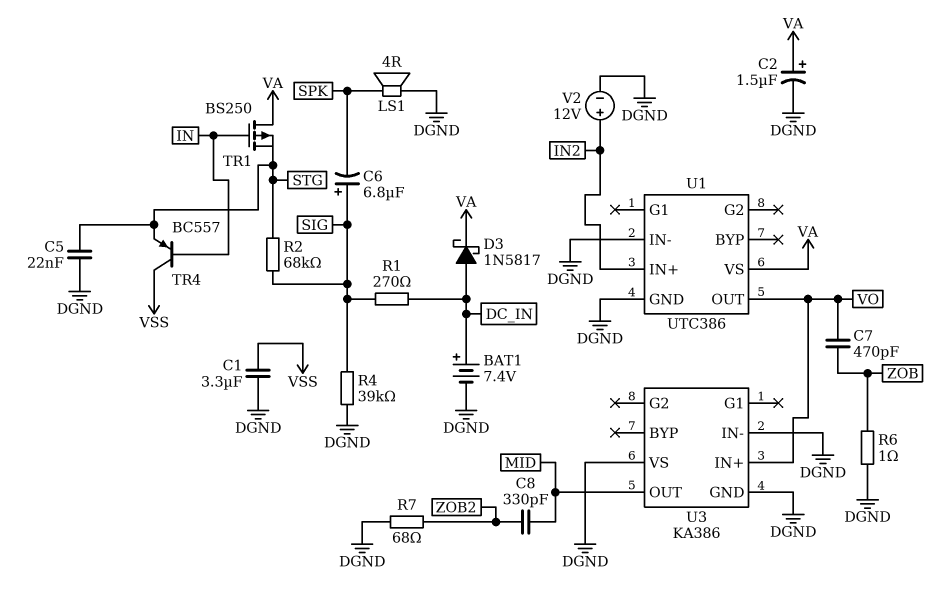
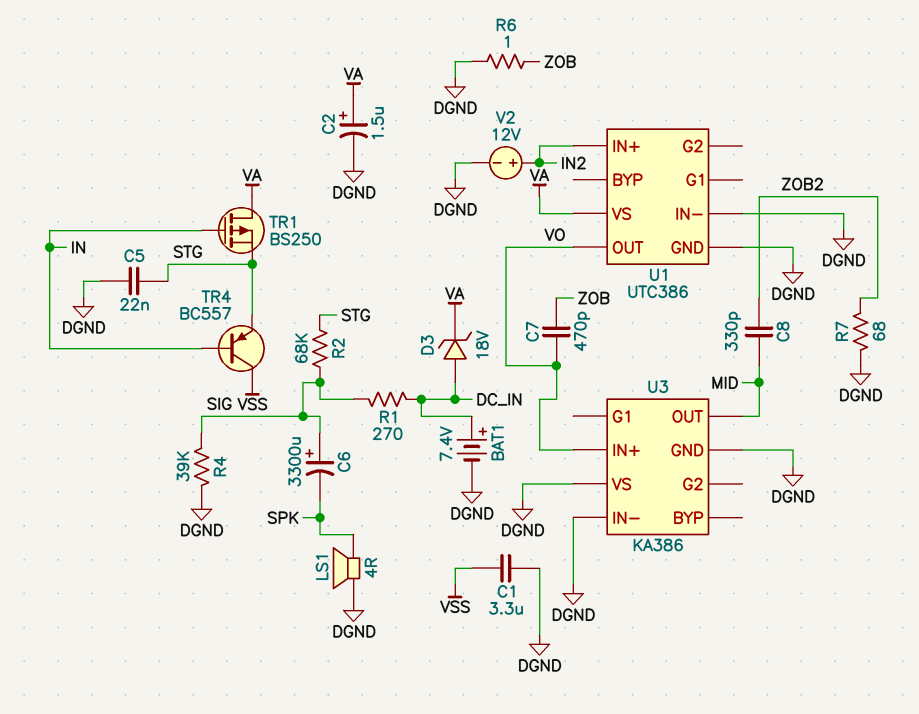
C6: 6.8uF (plus SIG, minus SPK) -> 3300uF (plus SIG, minus SPK)
D3: schottky 1N5817 (A DC_IN, K VA) -> zener 18V (A DC_IN, K VA)

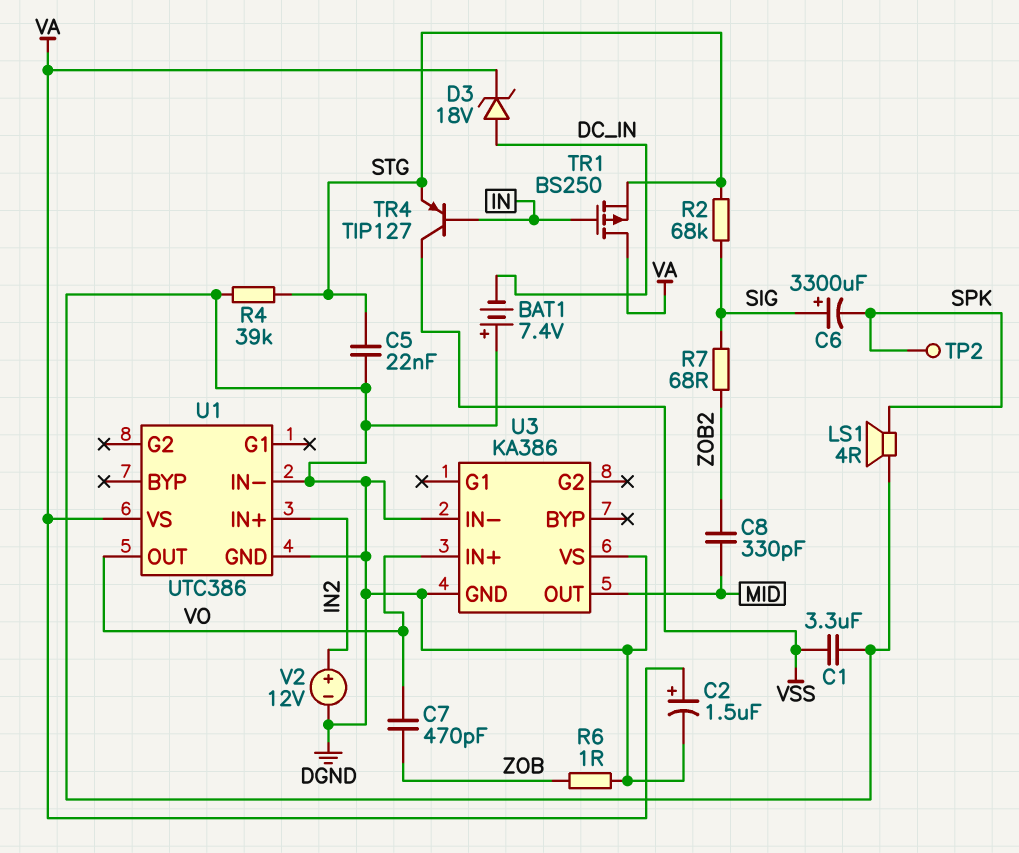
BAT1: 7.4V (plus DC_IN, minus DGND) -> 7.4V (plus DGND, minus DC_IN)
R1: 270 (DC_IN, SIG) -> none
R4: 39k (DGND, SIG) -> 39k (DGND, STG)
R7: 68 (DGND, ZOB2) -> 68 (SIG, ZOB2)
TP2: none -> test point (SPK)
TR4: PNP BC557 (B IN, C VSS, E STG) -> PNP TIP127 (B IN, C VSS, E STG)

